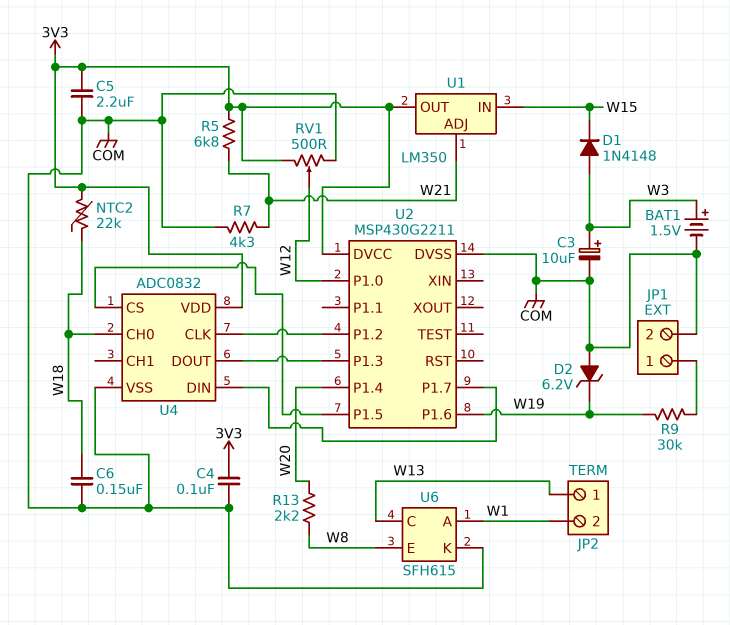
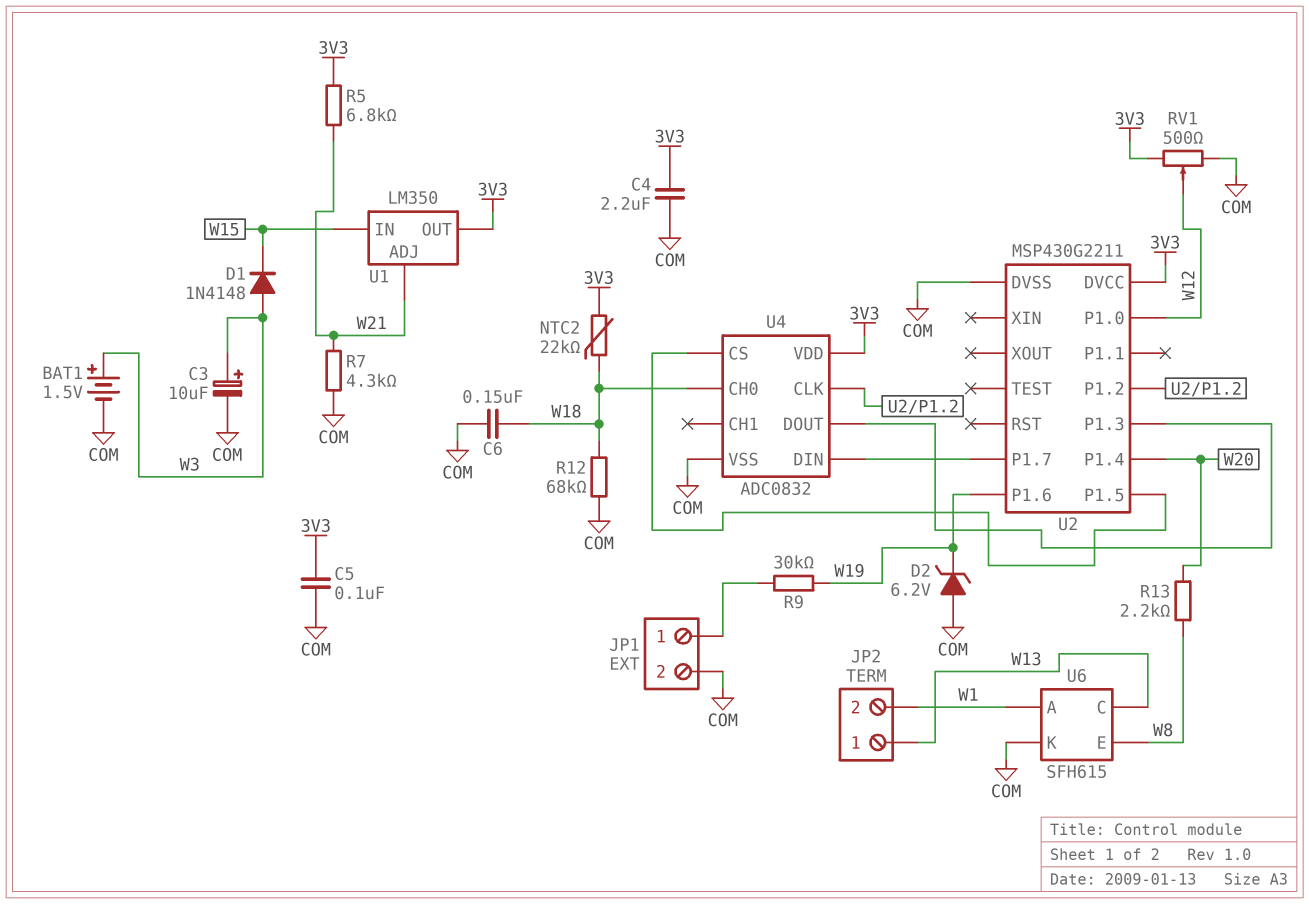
C4: 100nF (3V3, COM) -> 2.2uF (3V3, COM)
C5: 2.2uF (3V3, COM) -> 100nF (3V3, COM)
R12: none -> 68k (COM, W18)

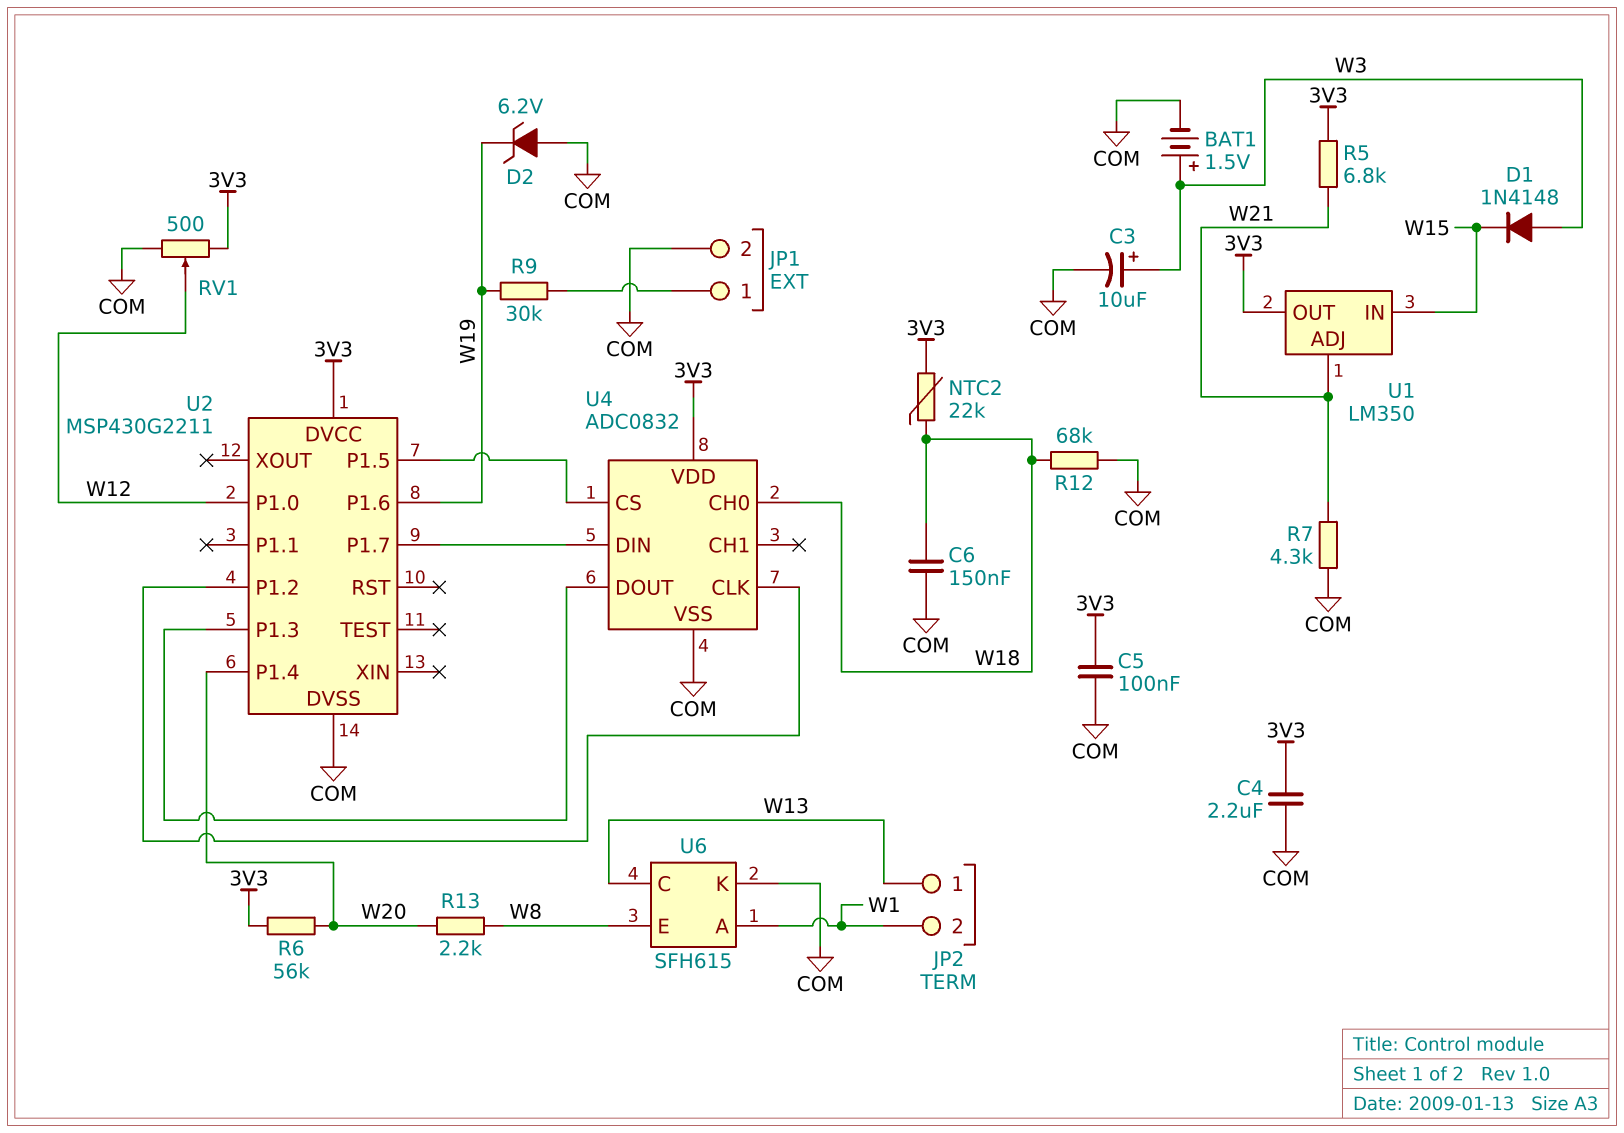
R6: none -> 56k (3V3, W20)

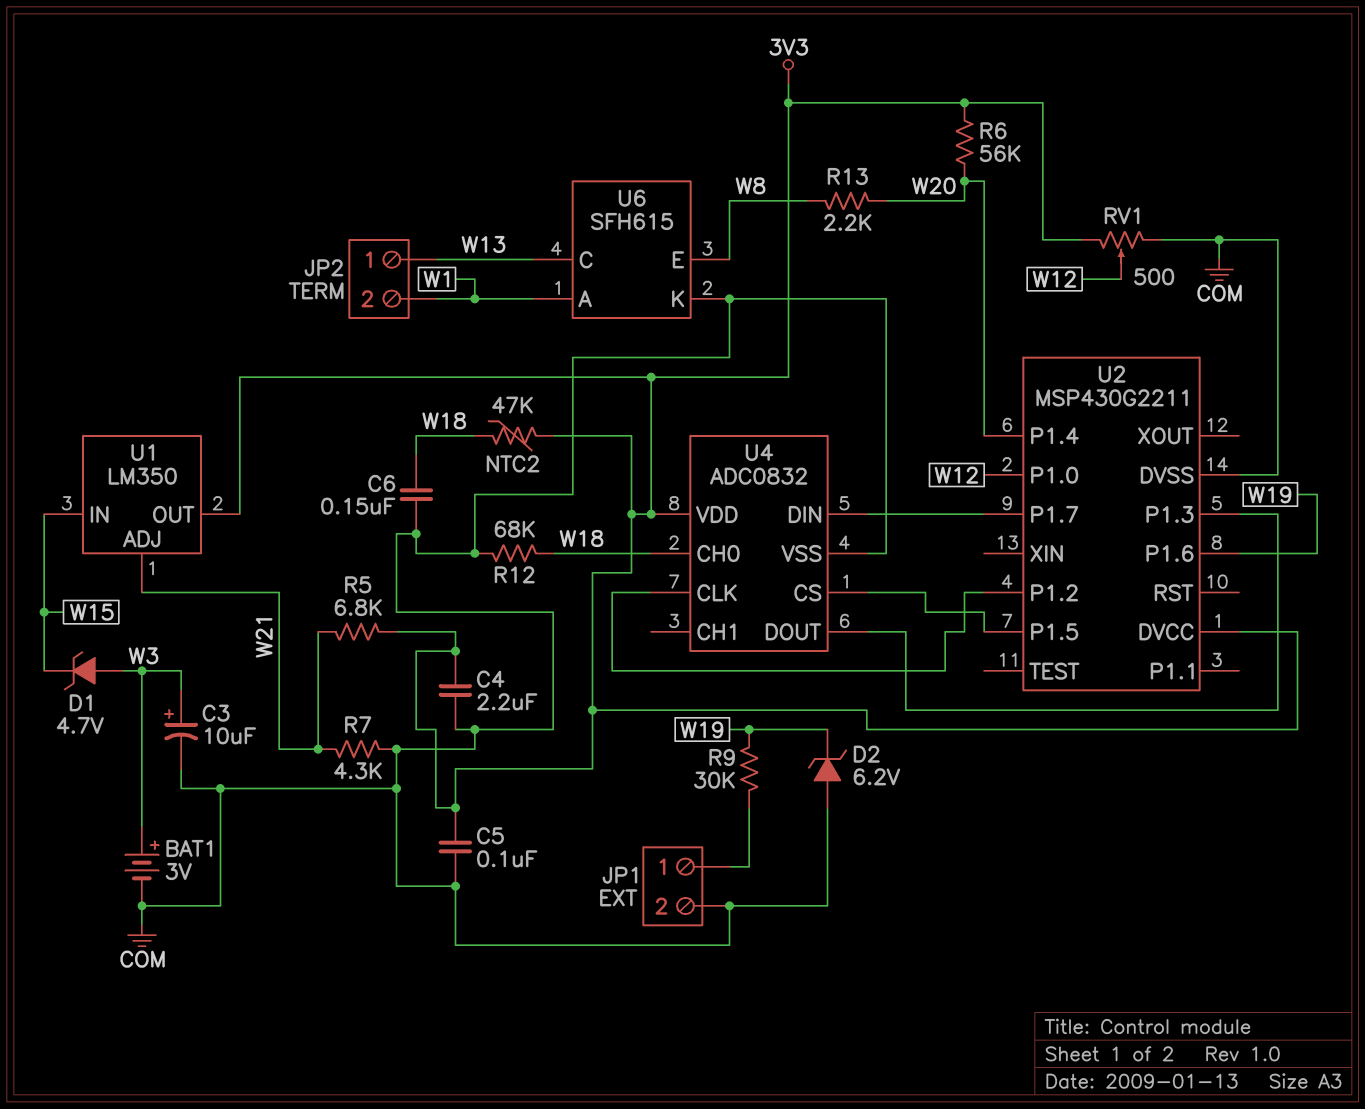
BAT1: 1.5V (plus W3, minus COM) -> 3V (plus W3, minus COM)
D1: diode 1N4148 (A W3, K W15) -> zener 4.7V (A W3, K W15)
NTC2: 22k (3V3, W18) -> 47k (3V3, W18)

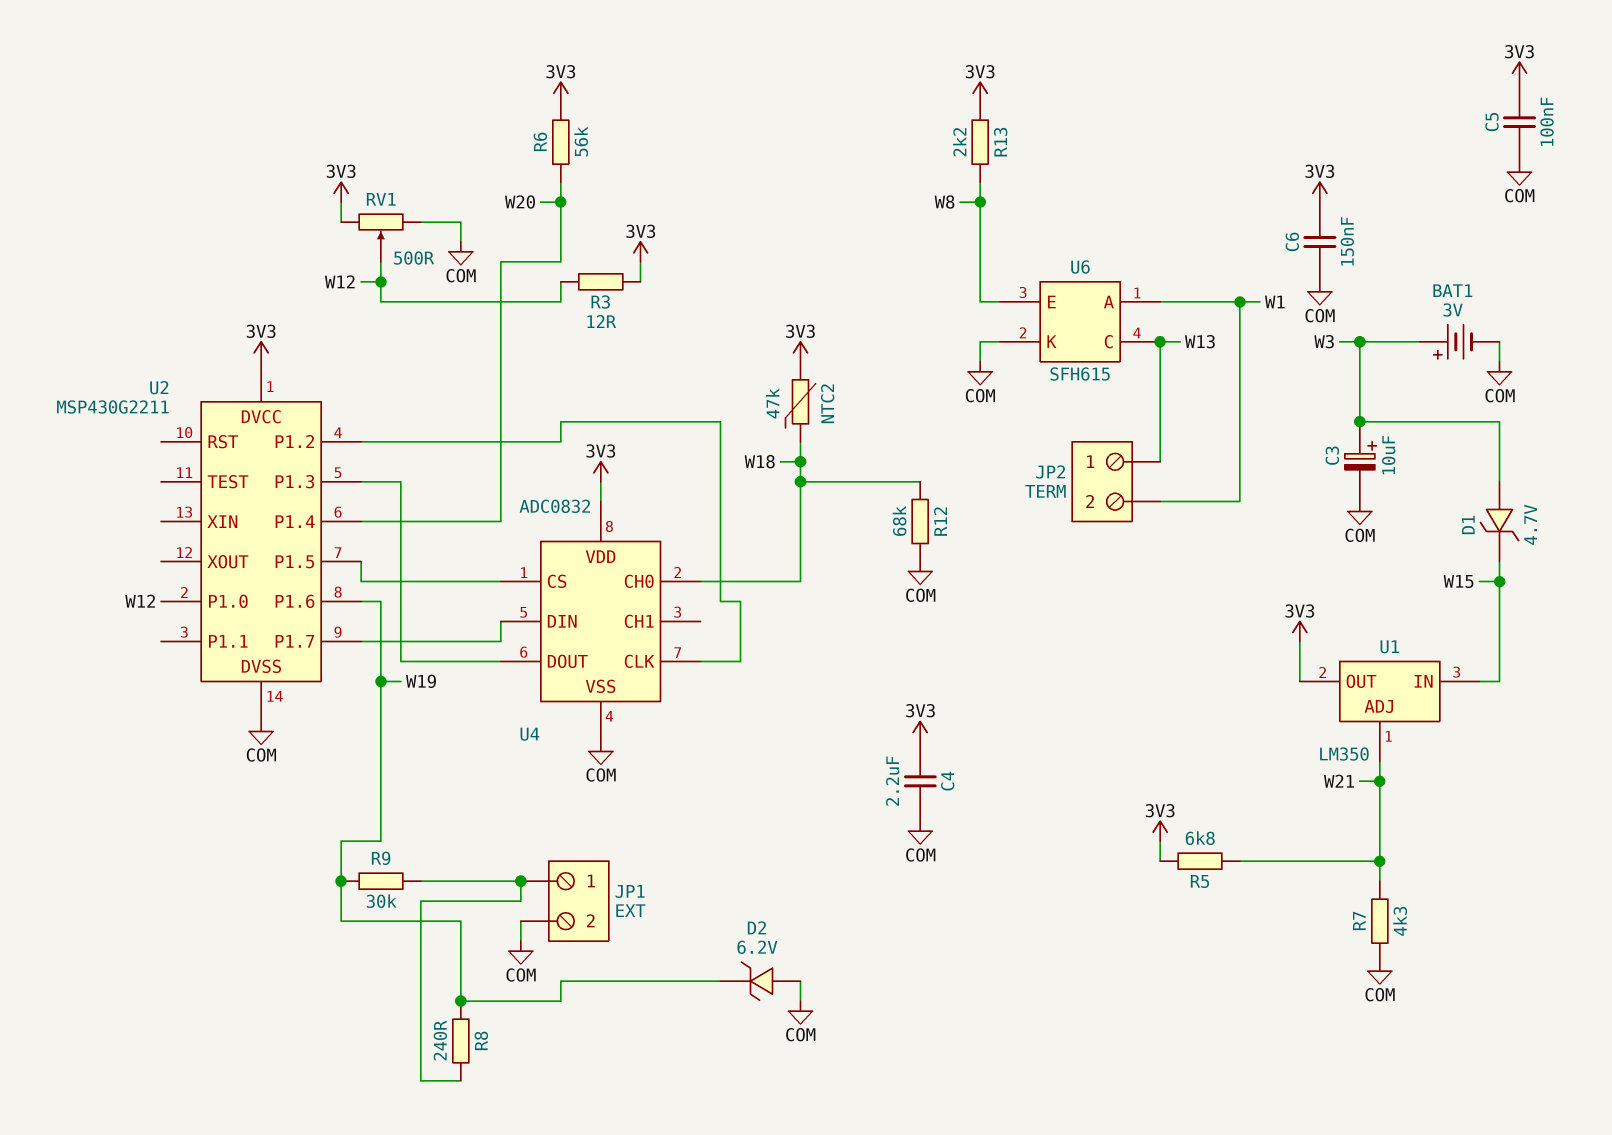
C6: 150nF (COM, W18) -> 150nF (3V3, COM)
R3: none -> 12 (3V3, W12)
R8: none -> 240 (JP1/1, W19)
R13: 2.2k (W8, W20) -> 2.2k (3V3, W8)

